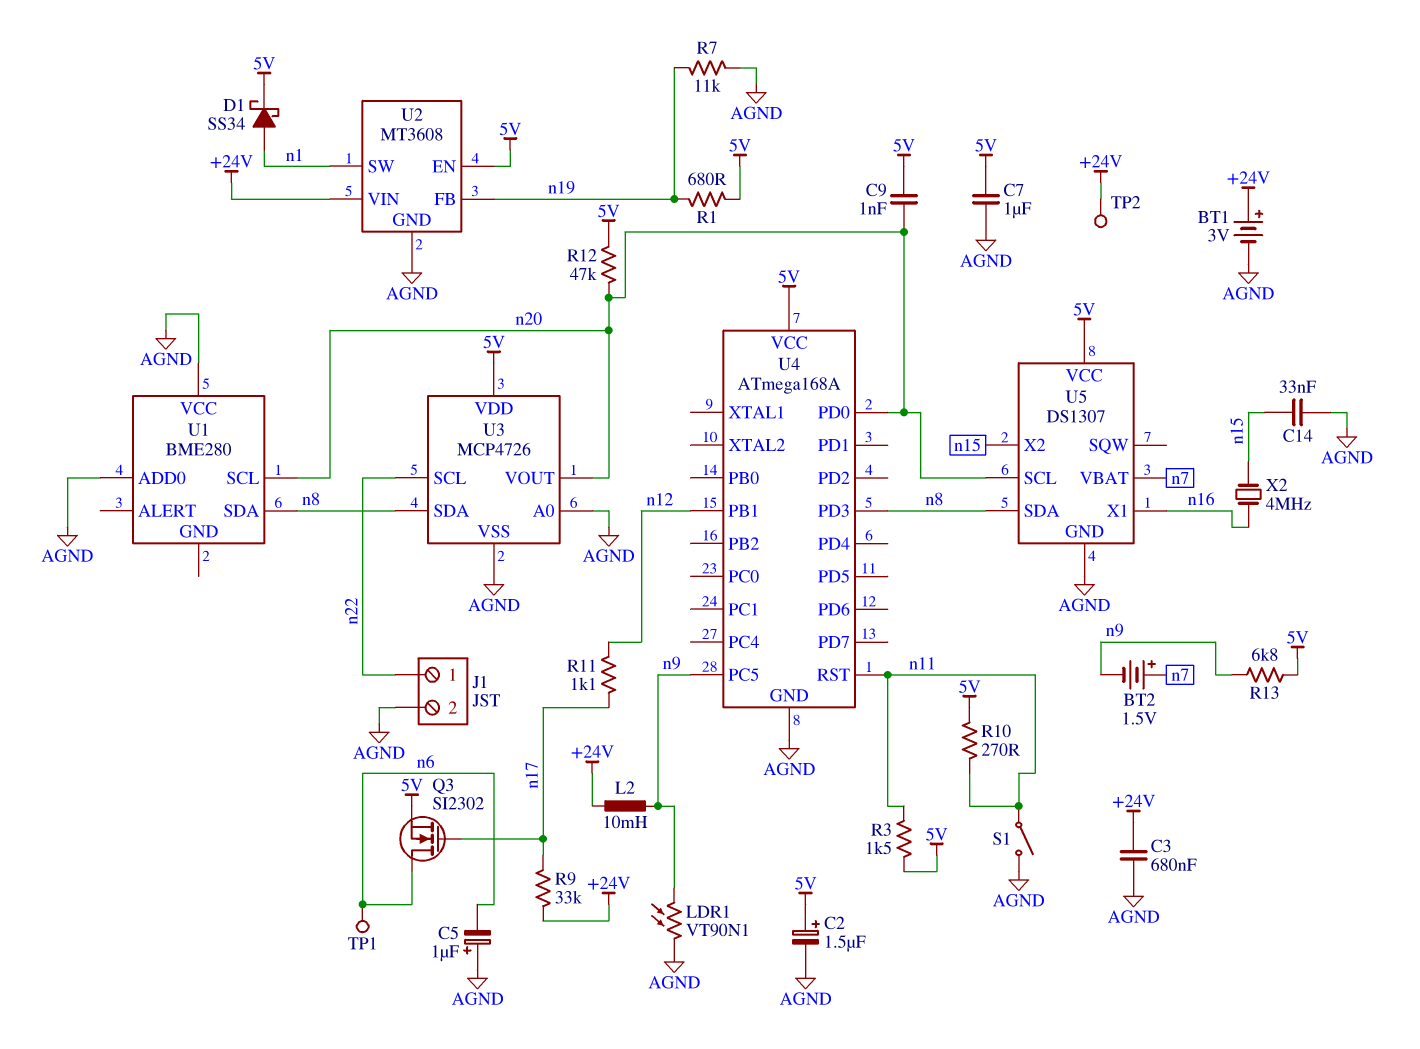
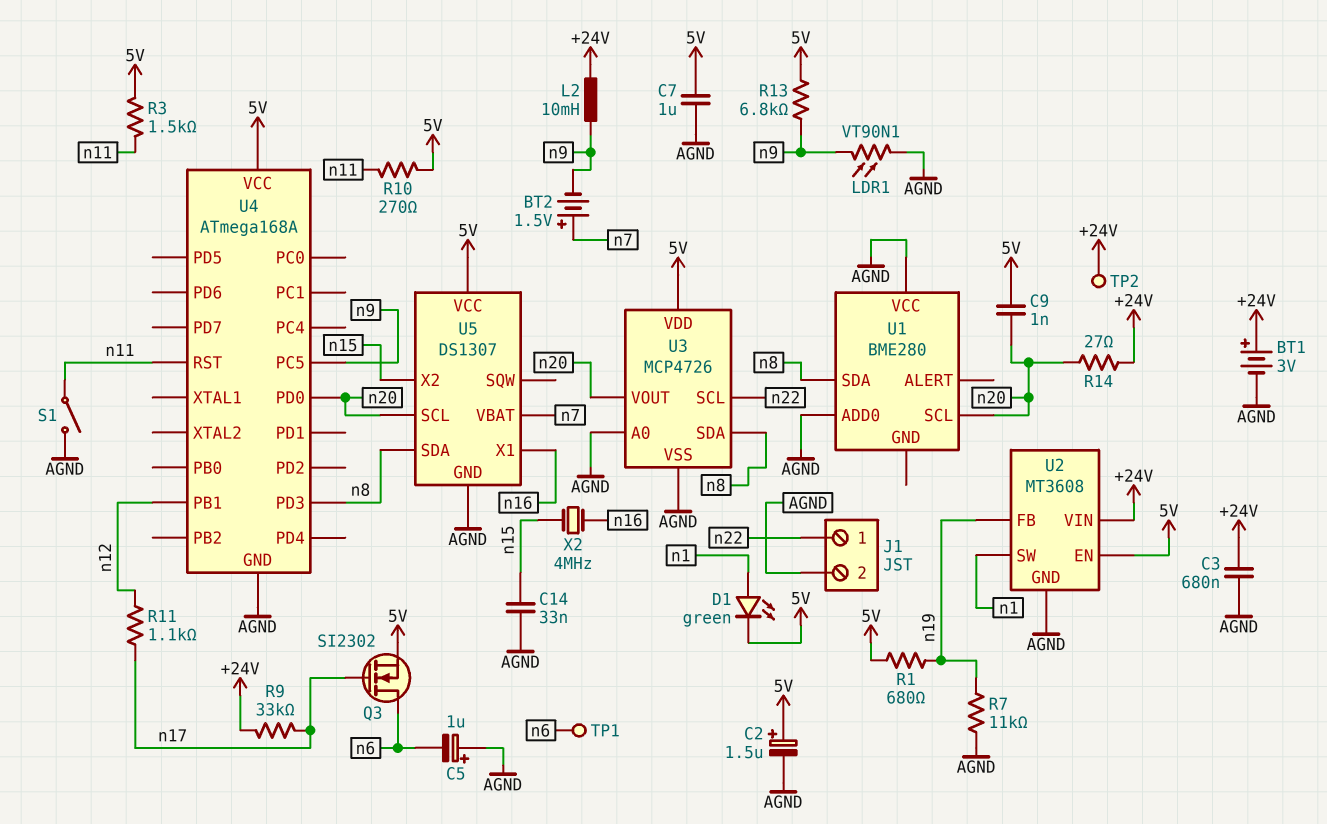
D1: schottky SS34 (A n1, K 5V) -> LED green (A n1, K 5V)
R12: 47k (5V, n20) -> none
R14: none -> 27 (+24V, n20)

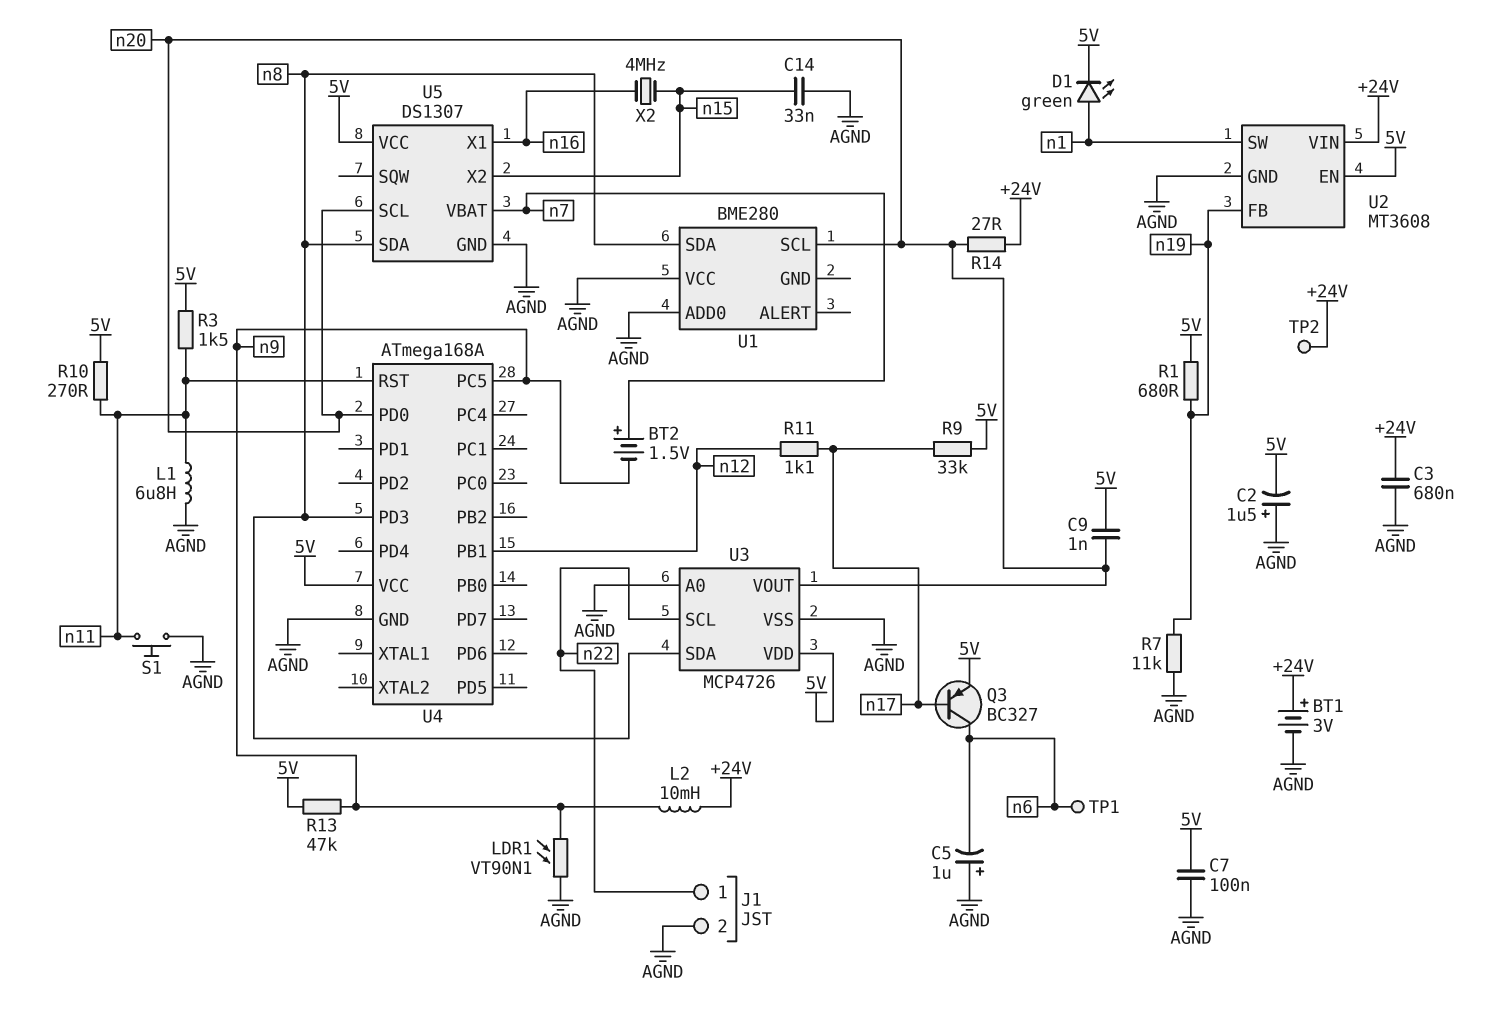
C2: 1.5uF (plus 5V, minus AGND) -> 1.5uF (plus AGND, minus 5V)
C7: 1uF (5V, AGND) -> 100nF (5V, AGND)
L1: none -> 6.8uH (AGND, n11)
Q3: NMOS SI2302 (G n17, D n6, S 5V) -> PNP BC327 (B n17, C n6, E 5V)
R9: 33k (+24V, n17) -> 33k (5V, n17)
R13: 6.8k (5V, n9) -> 47k (5V, n9)
S1: switch (AGND, n11) -> button (AGND, n11)

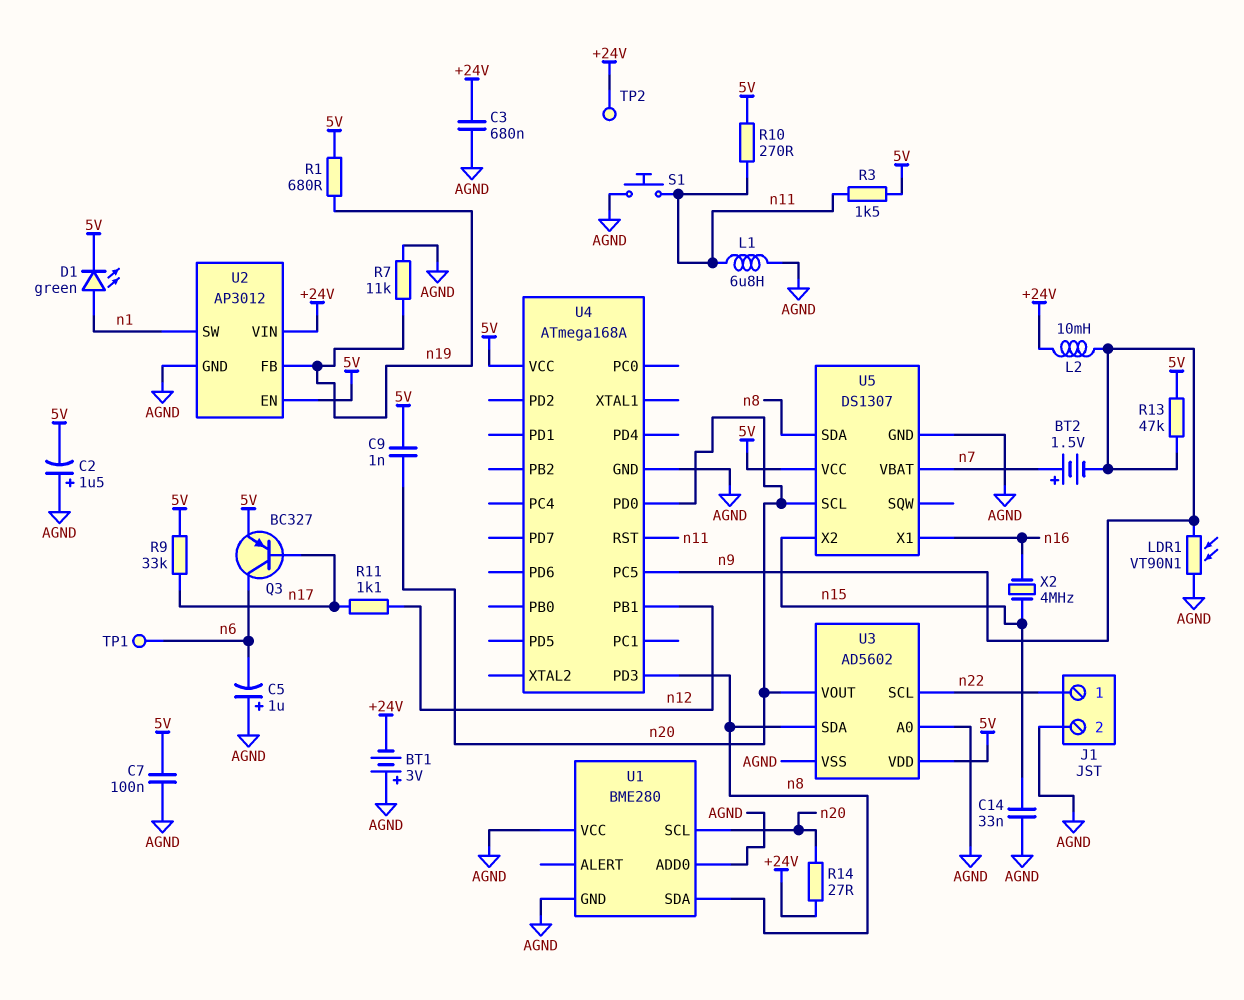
BT1: 3V (plus +24V, minus AGND) -> 3V (plus AGND, minus +24V)
U1 pin GND: none -> AGND
U2: MT3608 -> AP3012
U3: MCP4726 -> AD5602

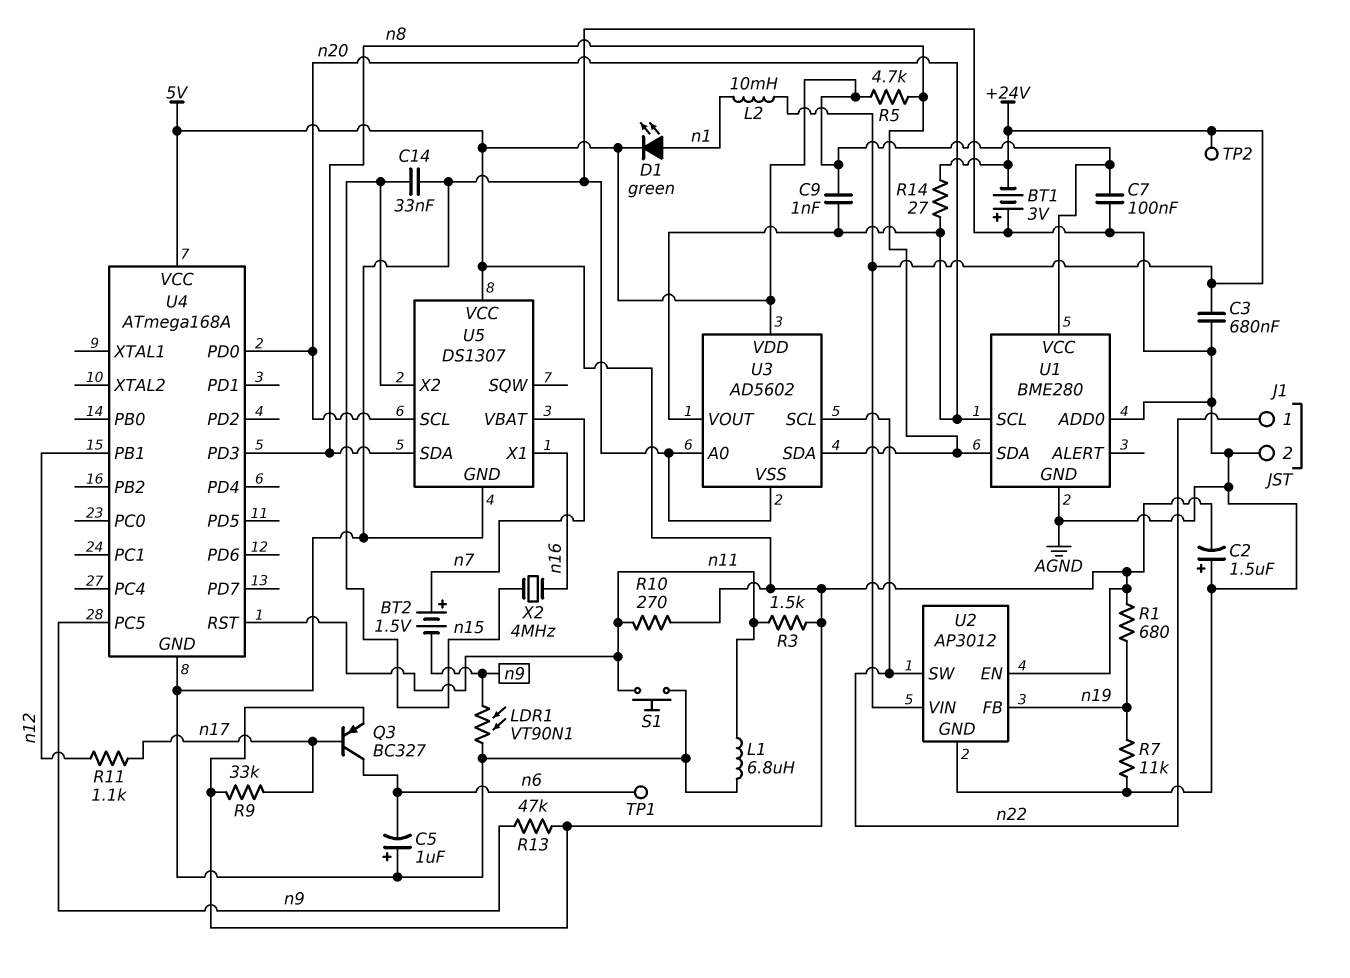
L2: 10mH (+24V, n9) -> 10mH (+24V, n1)
R5: none -> 4.7k (5V, n8)
U1 pin VCC: AGND -> 5V
U2 pin SW: n1 -> n22

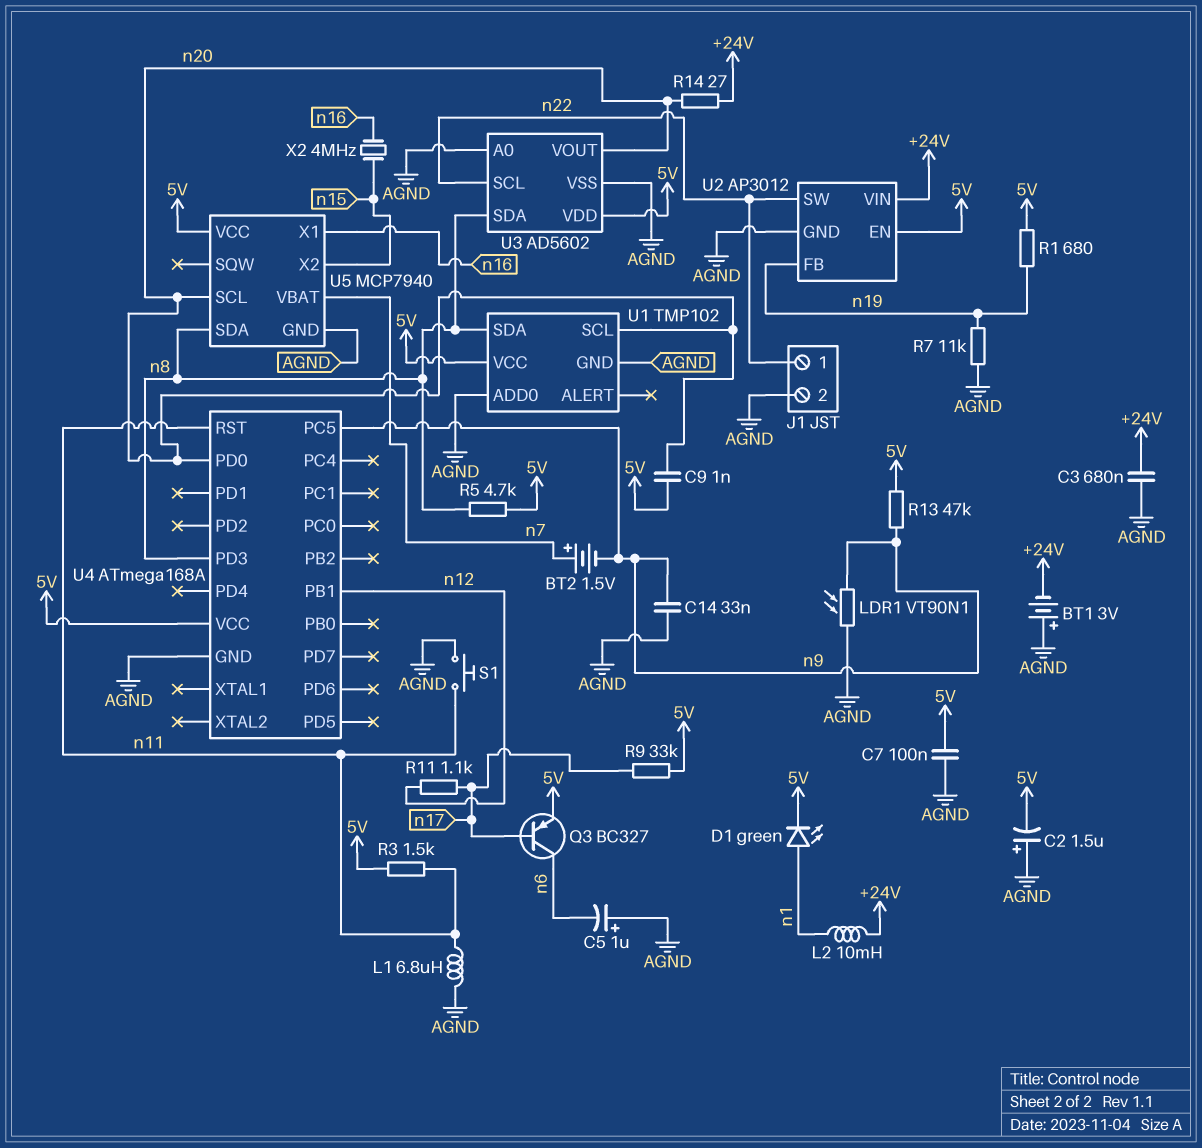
C14: 33nF (AGND, n15) -> 33nF (AGND, n9)
R10: 270 (5V, n11) -> none
TP1: test point (n6) -> none
TP2: test point (+24V) -> none
U1: BME280 -> TMP102
U5: DS1307 -> MCP7940

